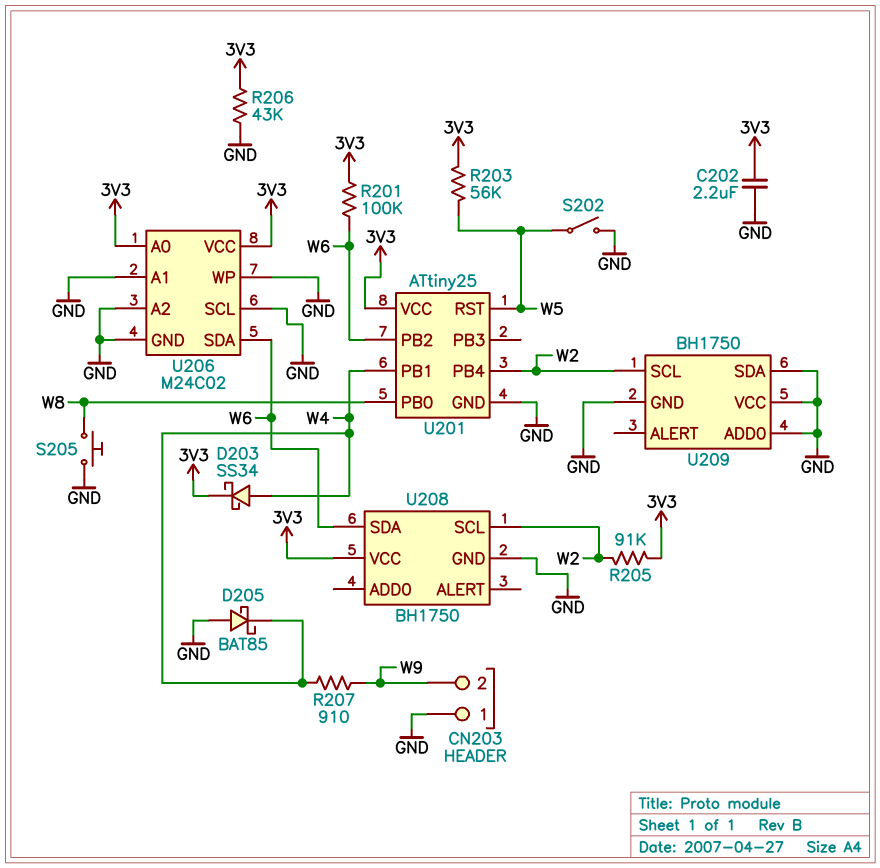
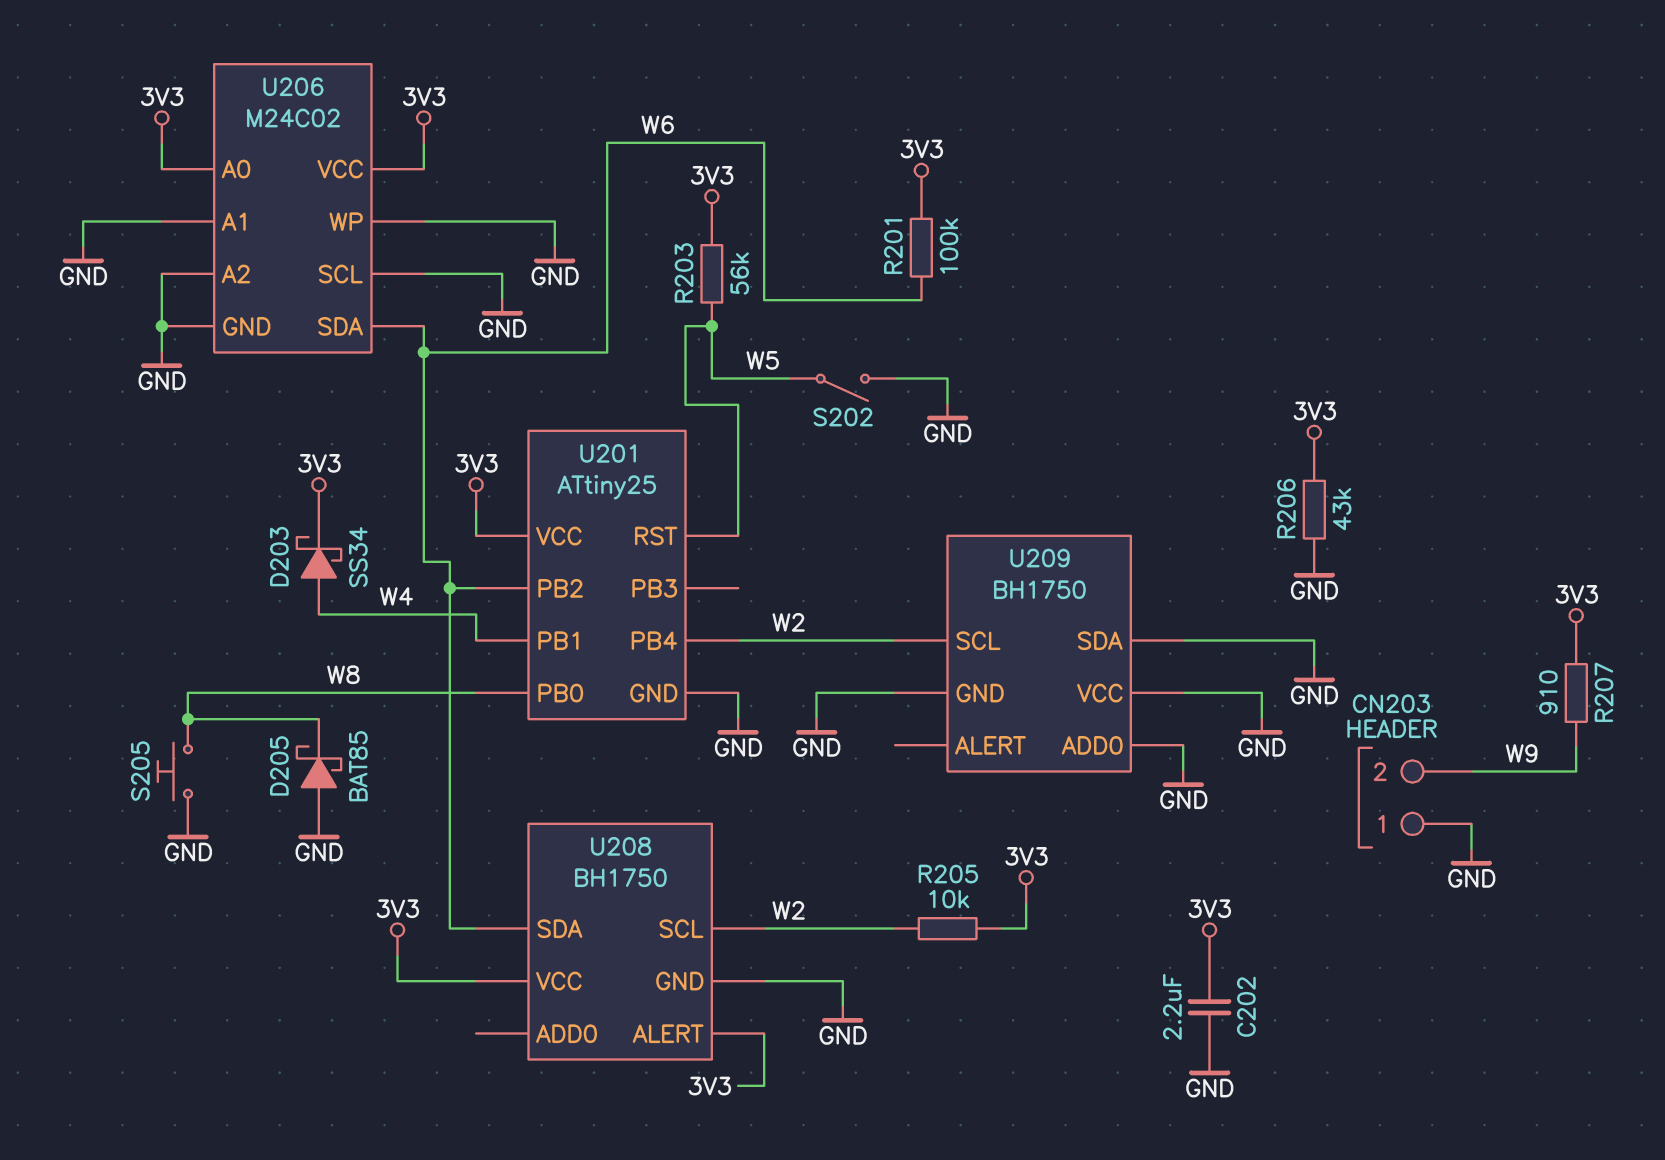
D205: schottky BAT85 (A GND, K W4) -> schottky BAT85 (A GND, K W8)
R205: 91k (3V3, W2) -> 10k (3V3, W2)
R207: 910 (W4, W9) -> 910 (3V3, W9)
U208 pin ALERT: none -> 3V3

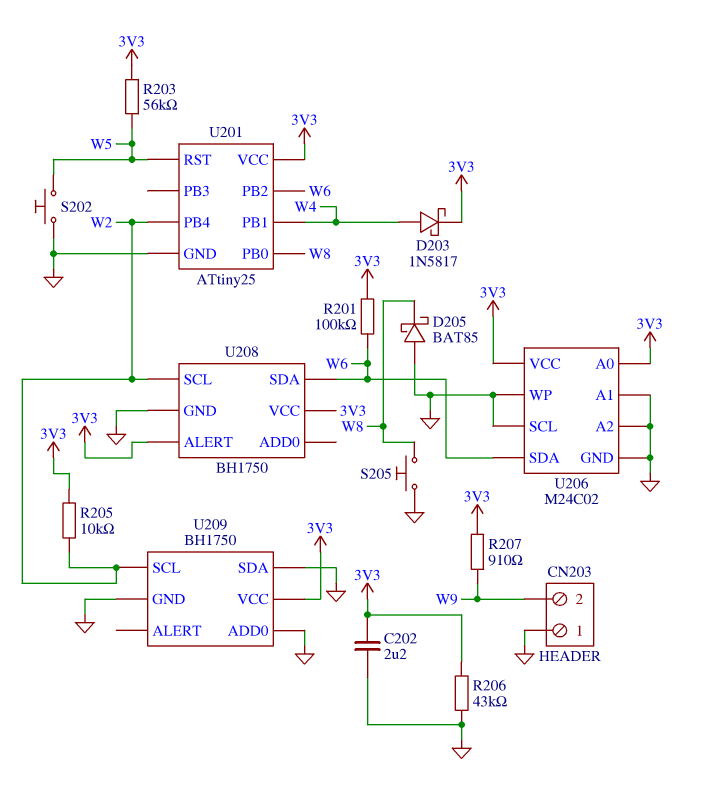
D203: schottky SS34 (A W4, K 3V3) -> schottky 1N5817 (A W4, K 3V3)
S202: switch (GND, W5) -> button (GND, W5)
U209 pin VCC: GND -> 3V3

